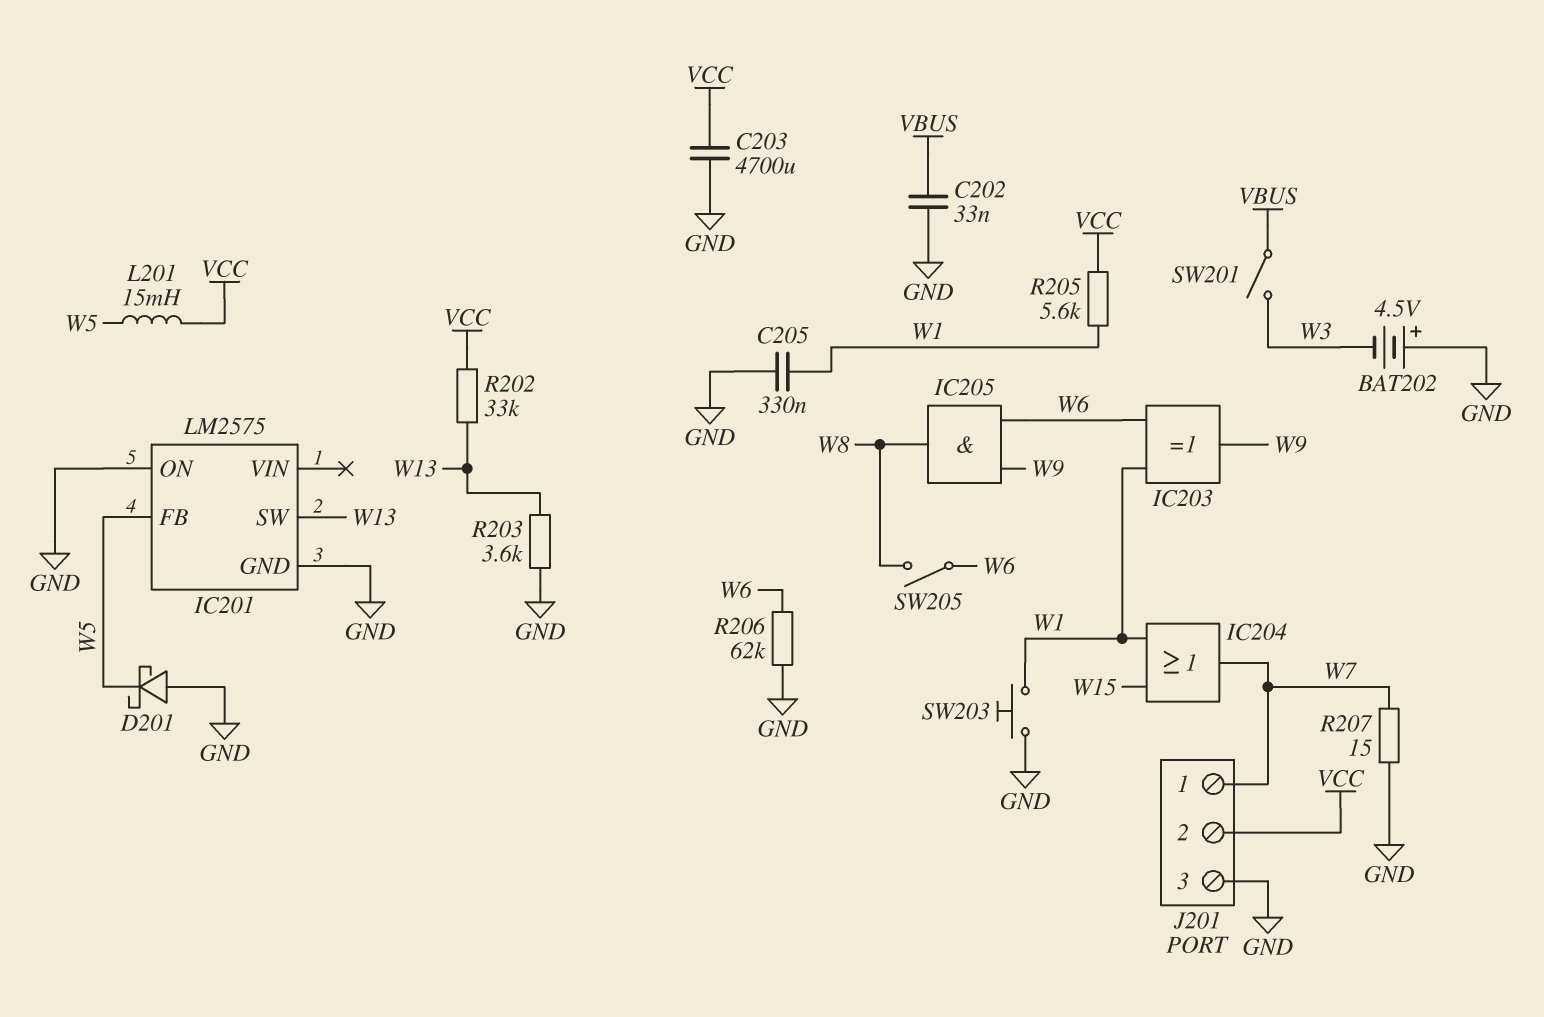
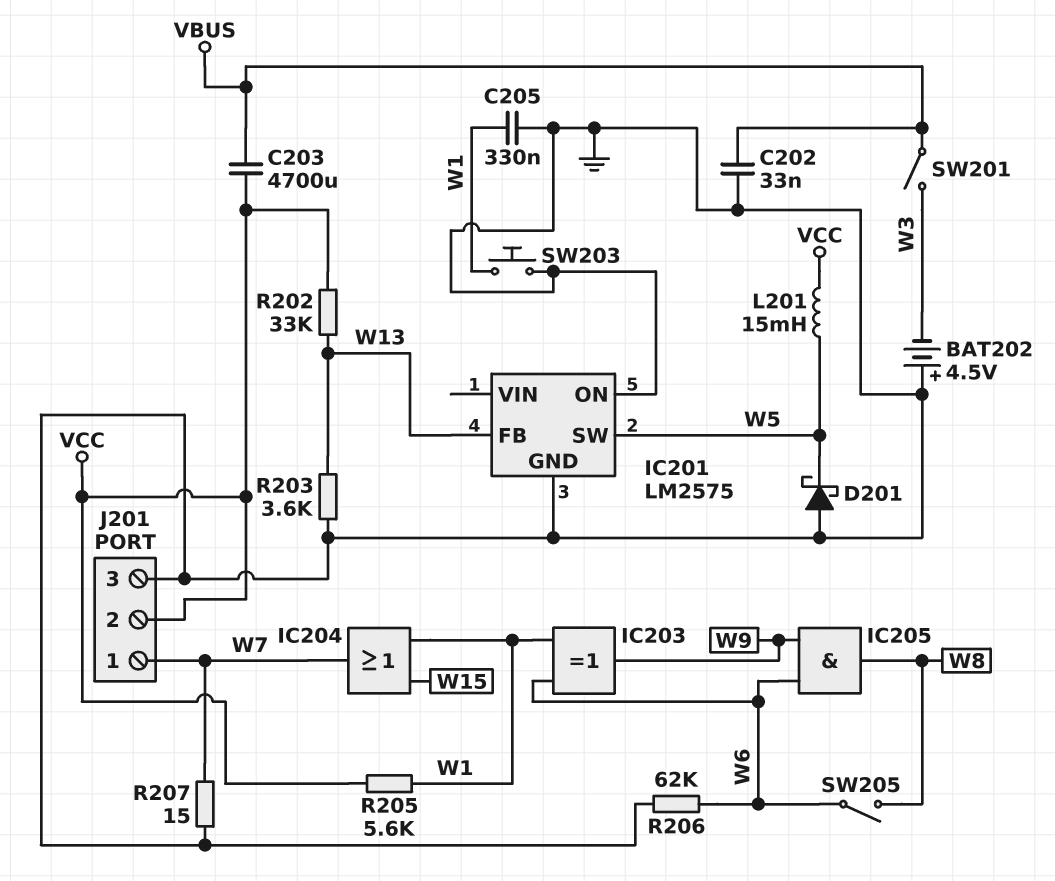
C203: 4700uF (GND, VCC) -> 4700uF (VBUS, VCC)
IC201 pin FB: W5 -> W13
IC201 pin SW: W13 -> W5

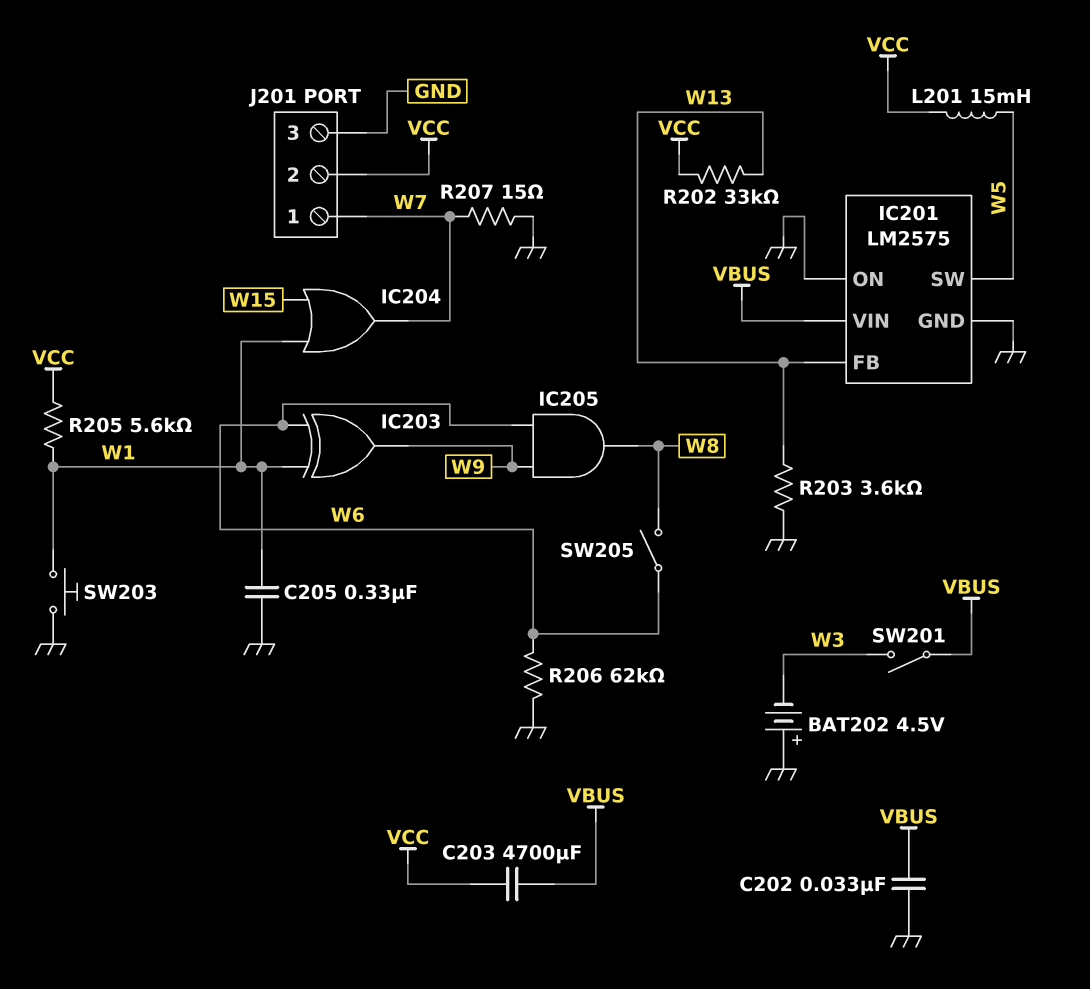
D201: schottky (A GND, K W5) -> none
IC201 pin VIN: none -> VBUS

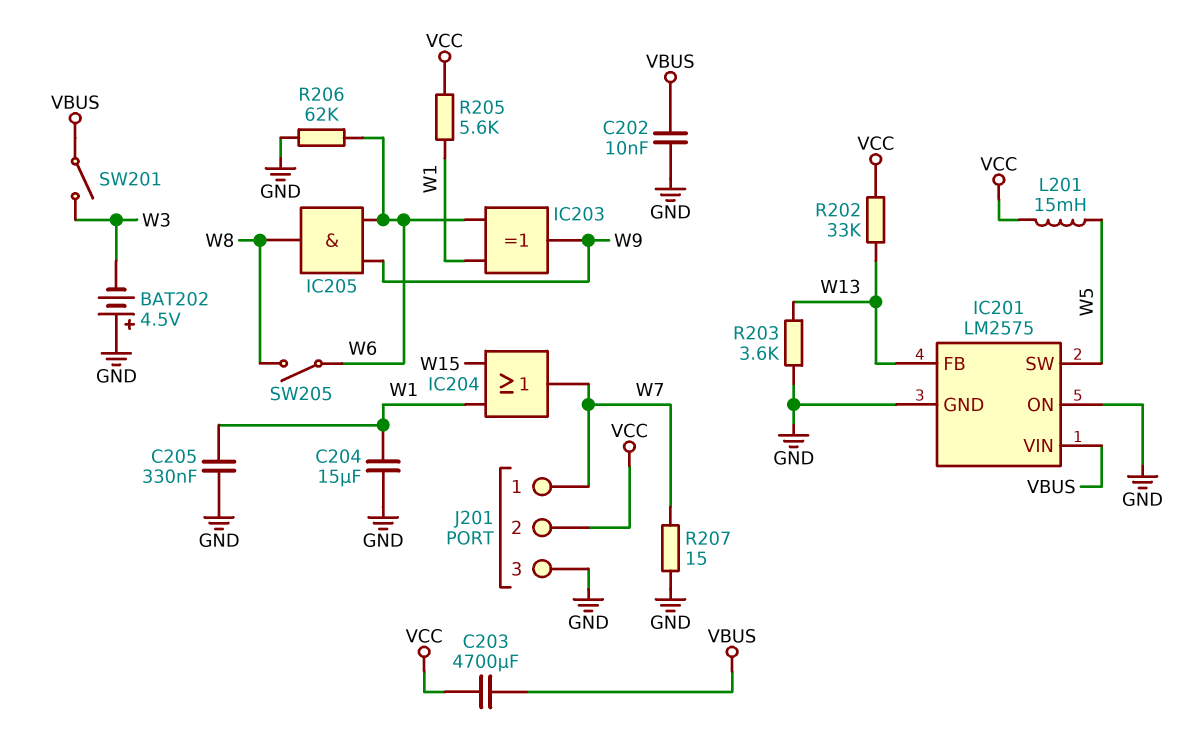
C202: 33nF (GND, VBUS) -> 10nF (GND, VBUS)
C204: none -> 15uF (GND, W1)
SW203: button (GND, W1) -> none

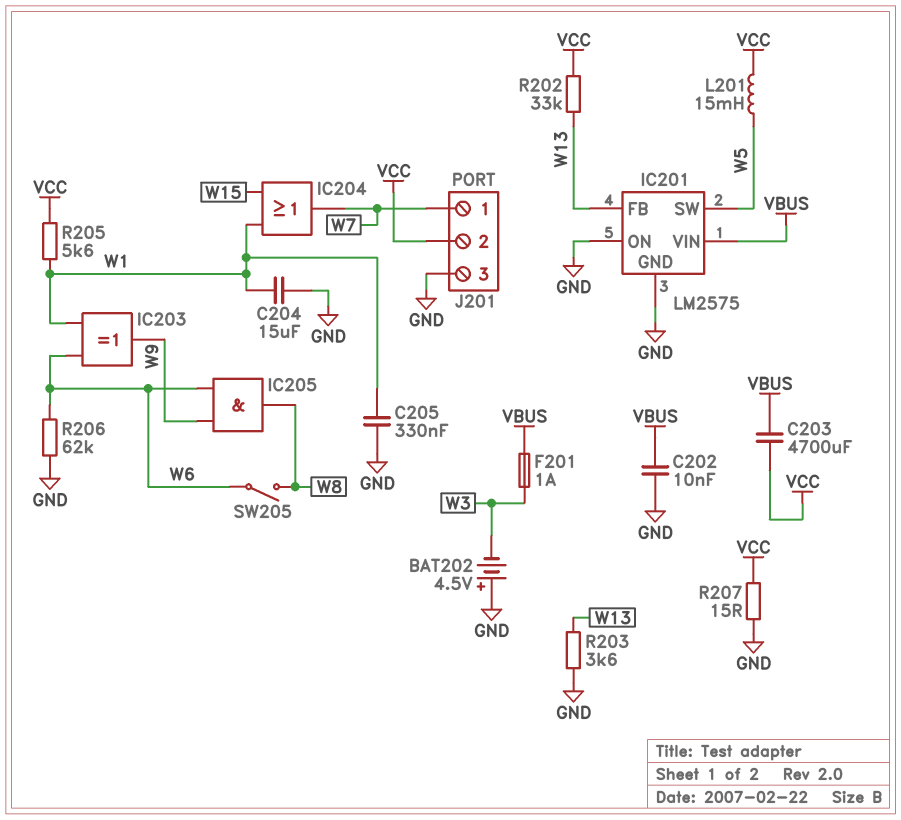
F201: none -> 1A (VBUS, W3)
R207: 15 (GND, W7) -> 15 (GND, VCC)
SW201: switch (VBUS, W3) -> none

